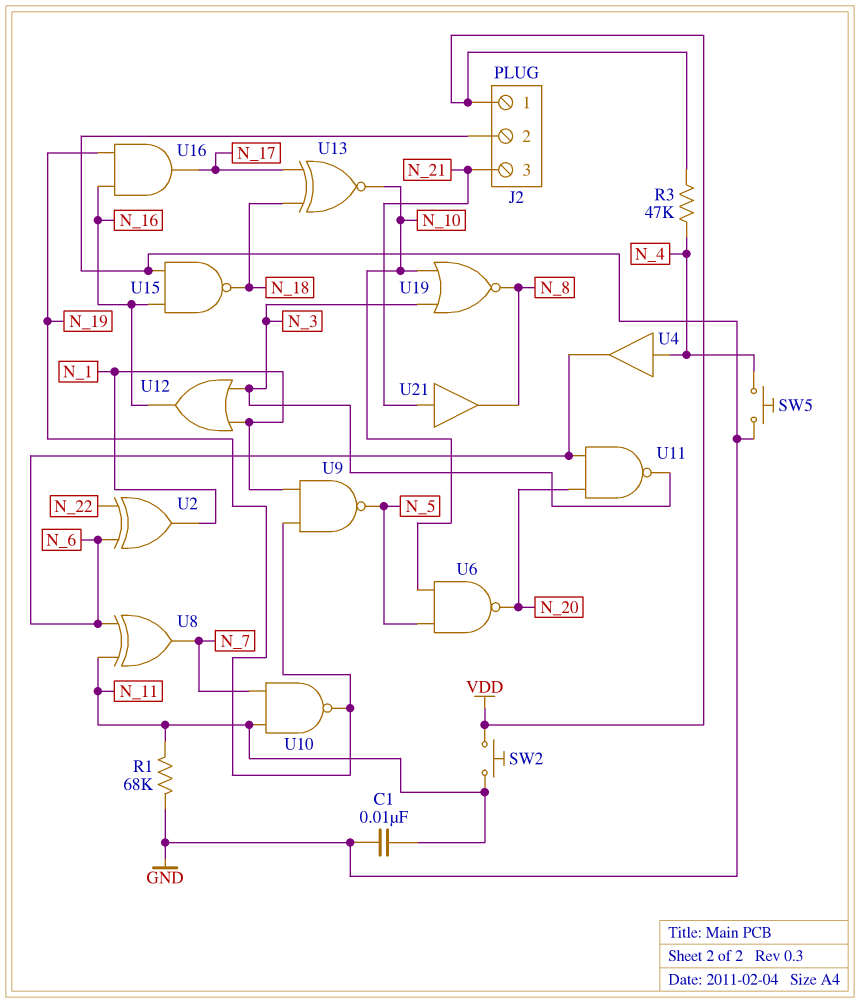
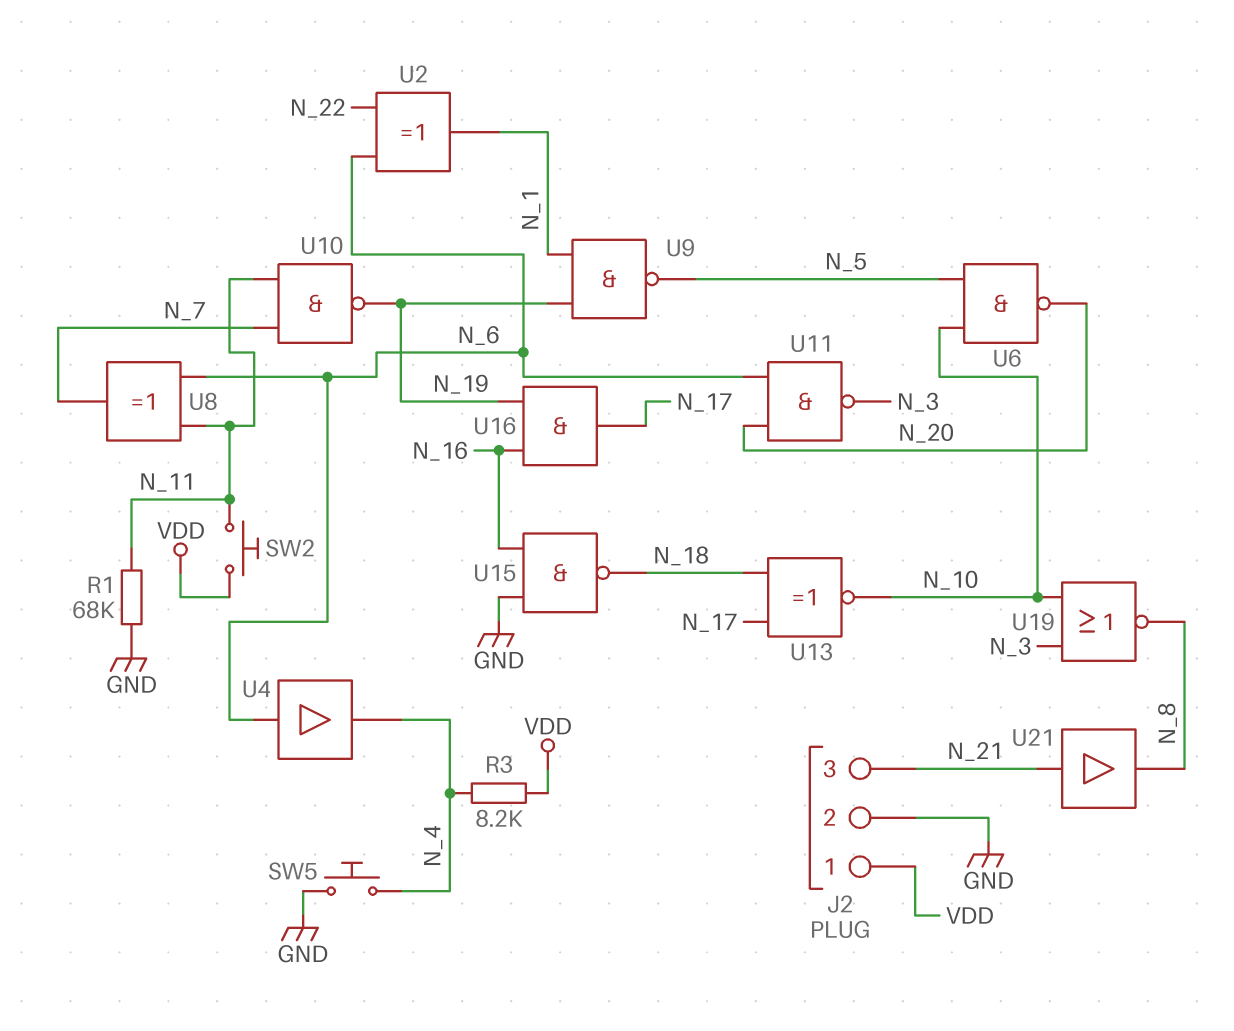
C1: 10nF (GND, N_11) -> none
R3: 47k (N_4, VDD) -> 8.2k (N_4, VDD)
U4: buffer (in N_4, out N_6) -> buffer (in N_6, out N_4)
U12: OR (in N_1, in N_3, out N_16) -> none

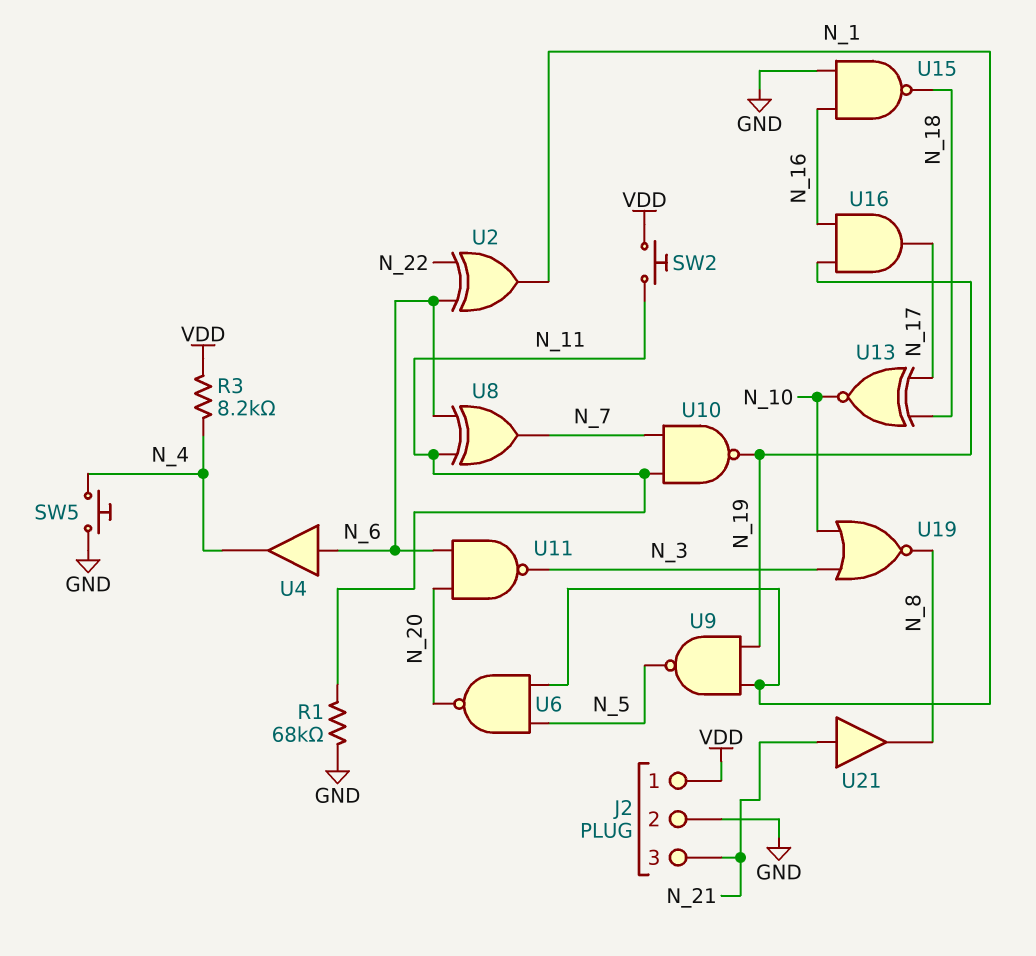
U6: NAND (in N_5, in N_10, out N_20) -> NAND (in N_1, in N_5, out N_20)

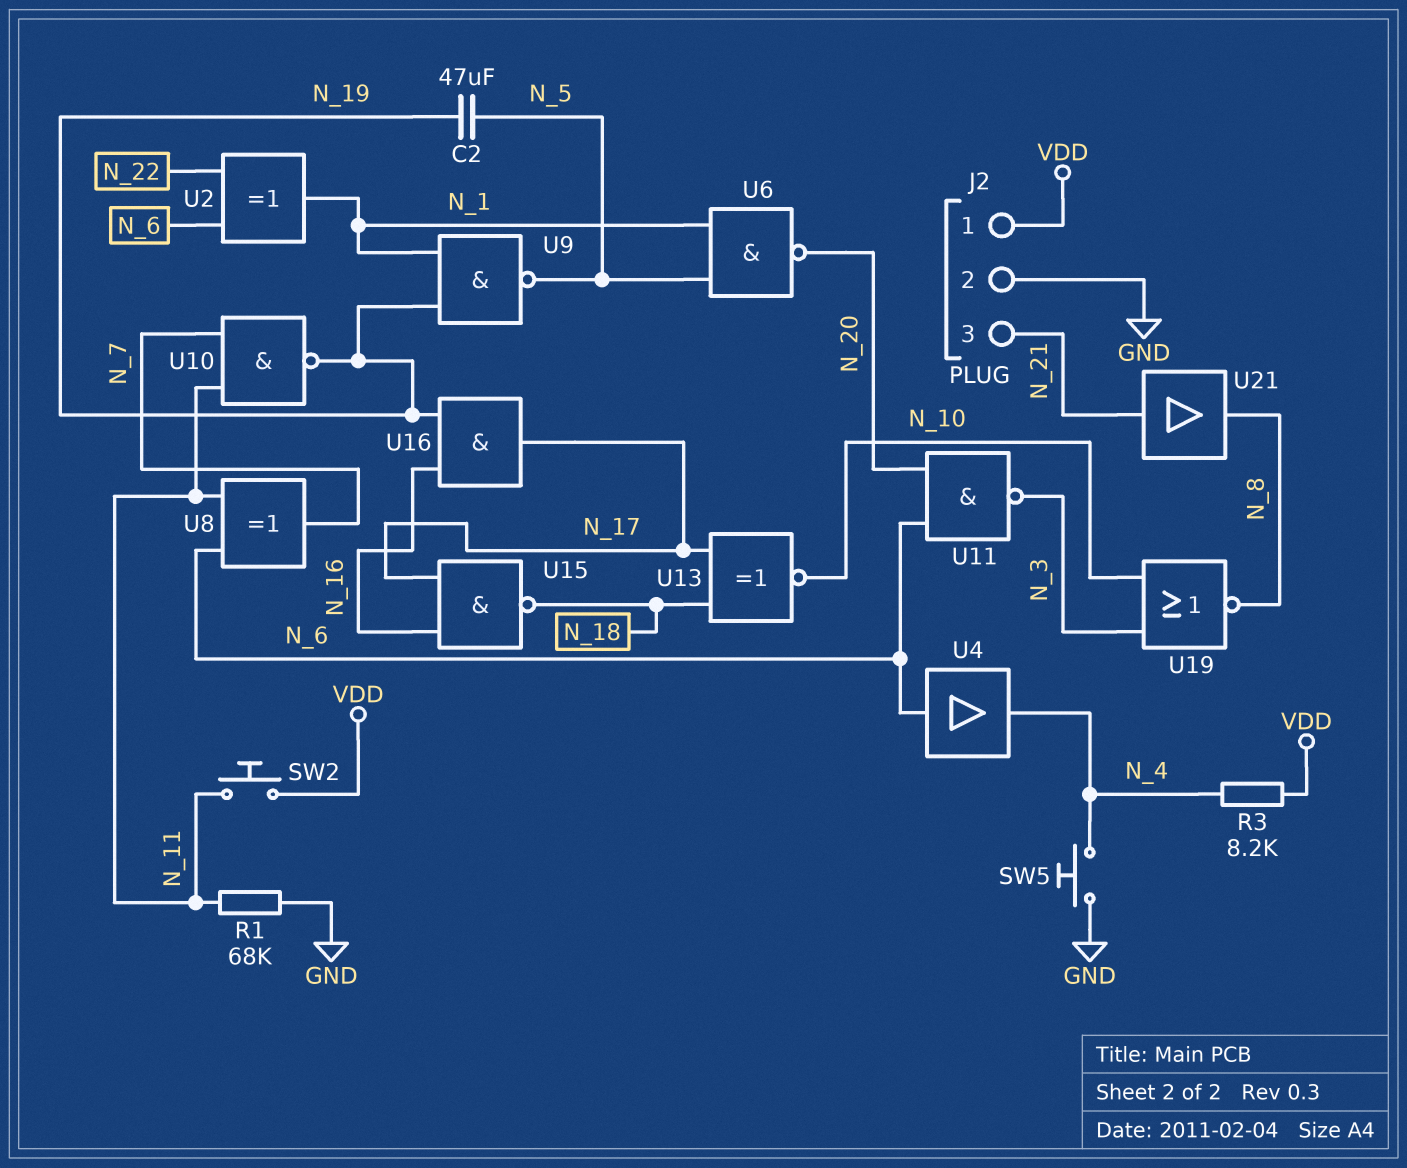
C2: none -> 47uF (N_5, N_19)
U15: NAND (in GND, in N_16, out N_18) -> NAND (in N_16, in N_17, out N_18)

